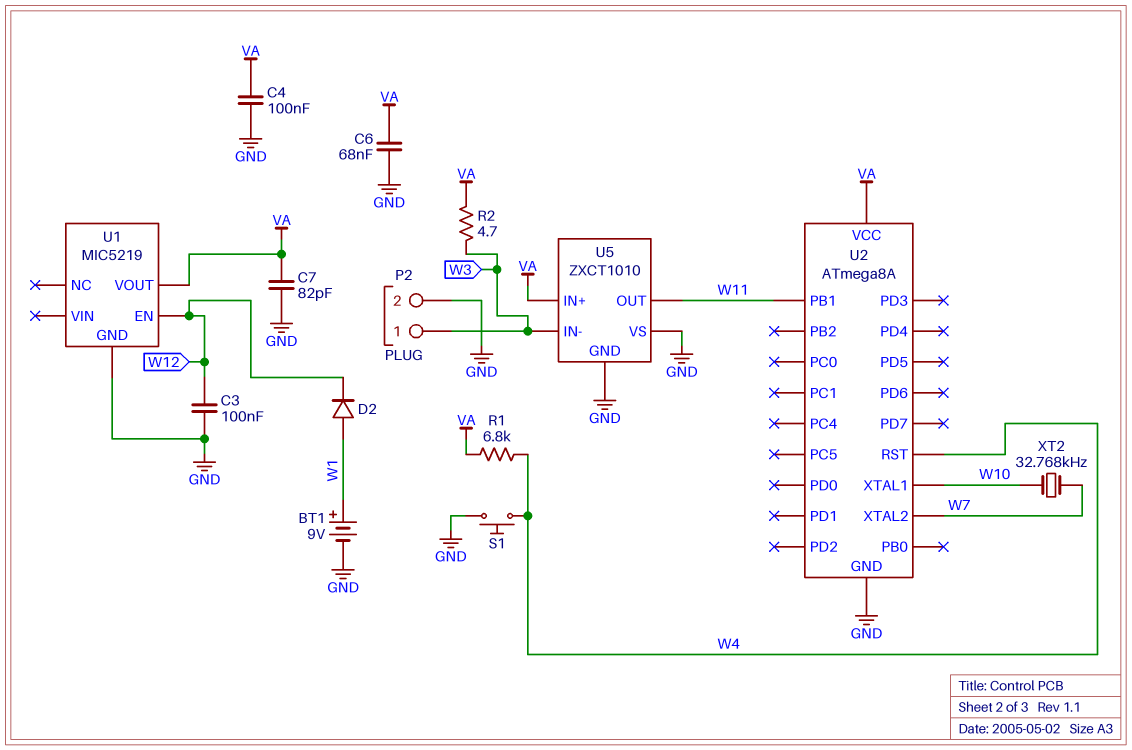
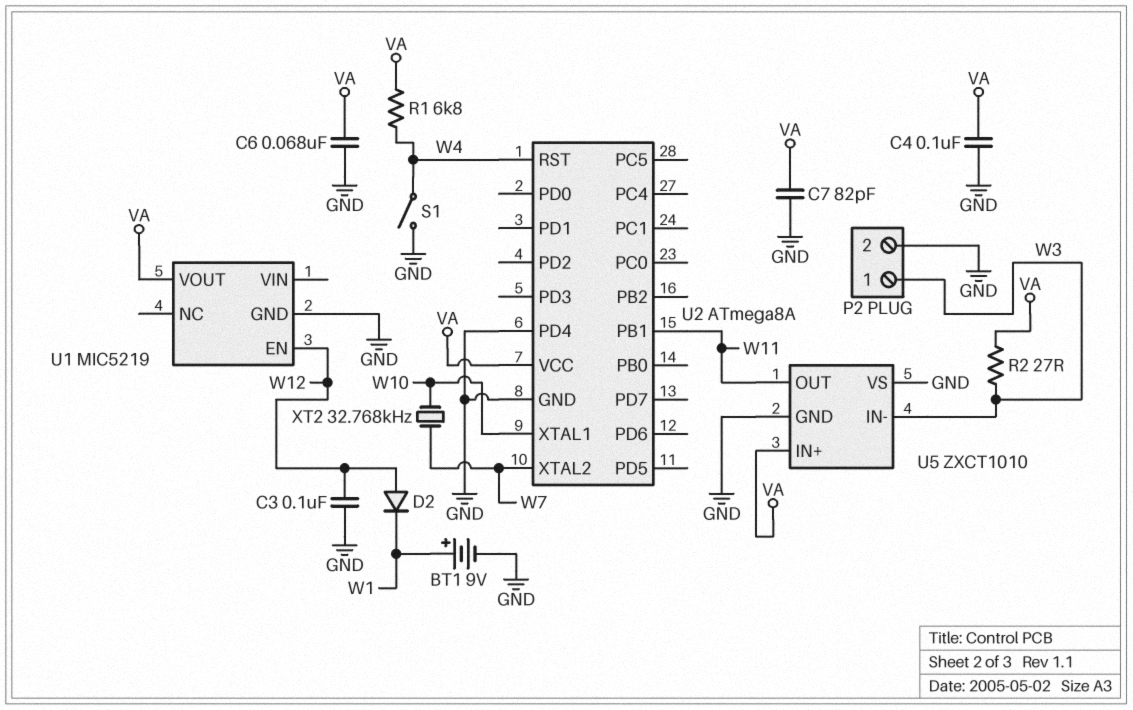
D2: diode (A W1, K W12) -> diode (A W12, K W1)
R2: 4.7 (VA, W3) -> 27 (VA, W3)
S1: button (GND, W4) -> switch (GND, W4)
U2 pin PD4: none -> GND

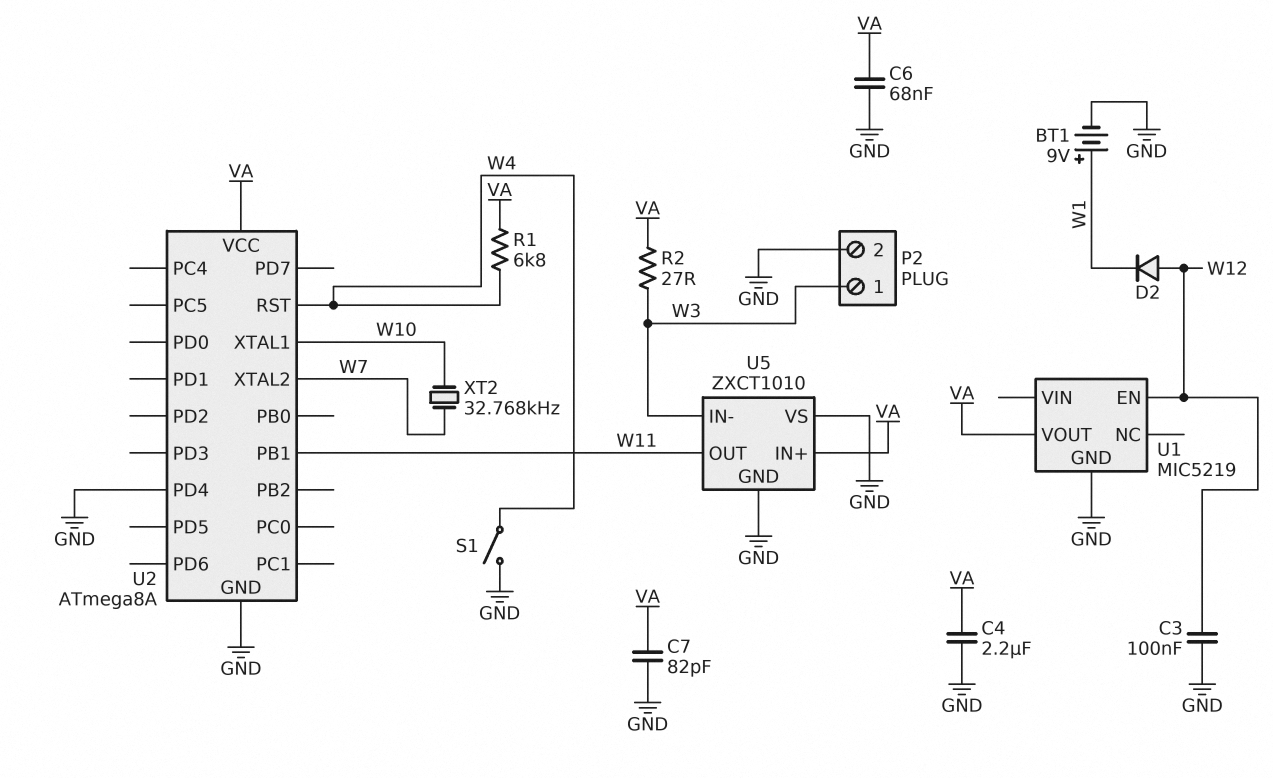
C4: 100nF (GND, VA) -> 2.2uF (GND, VA)

